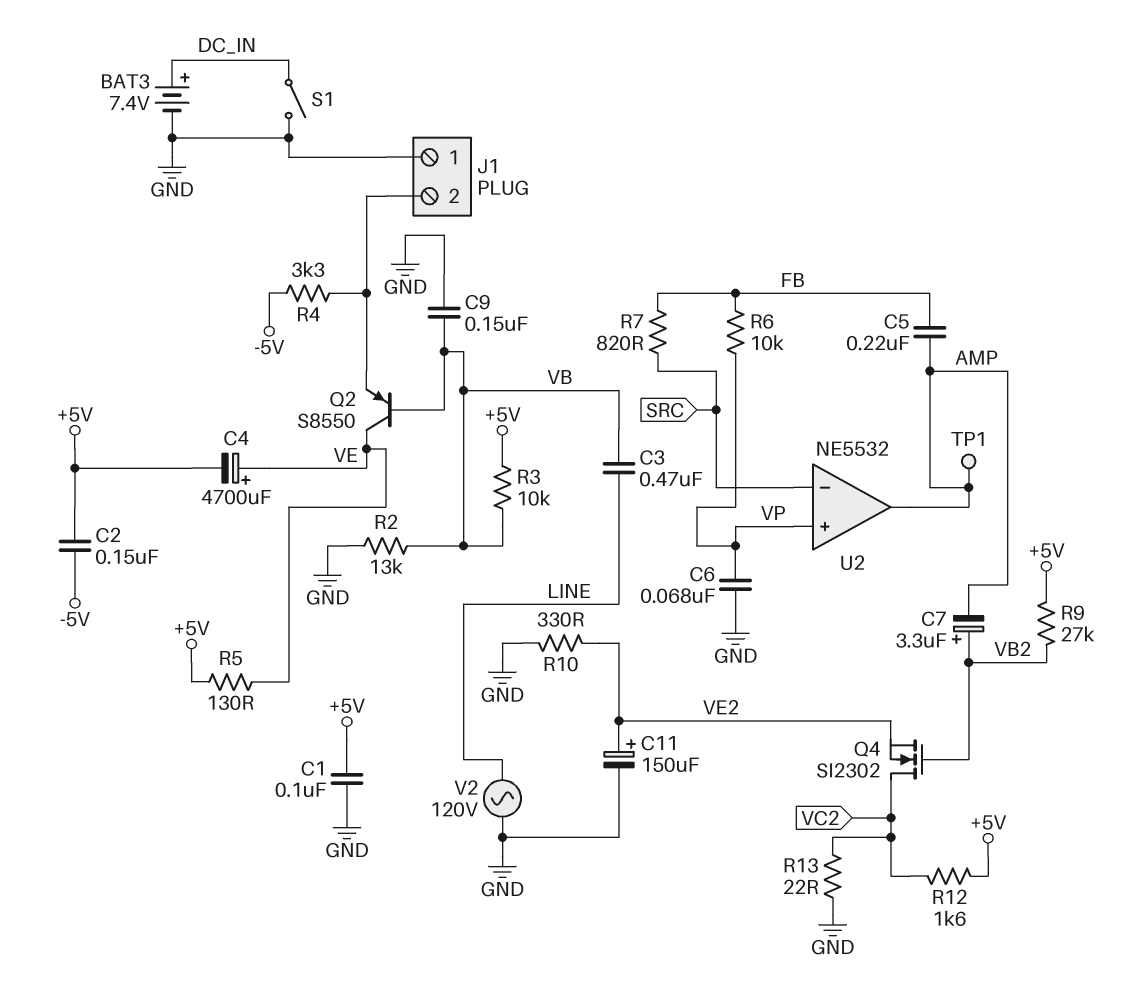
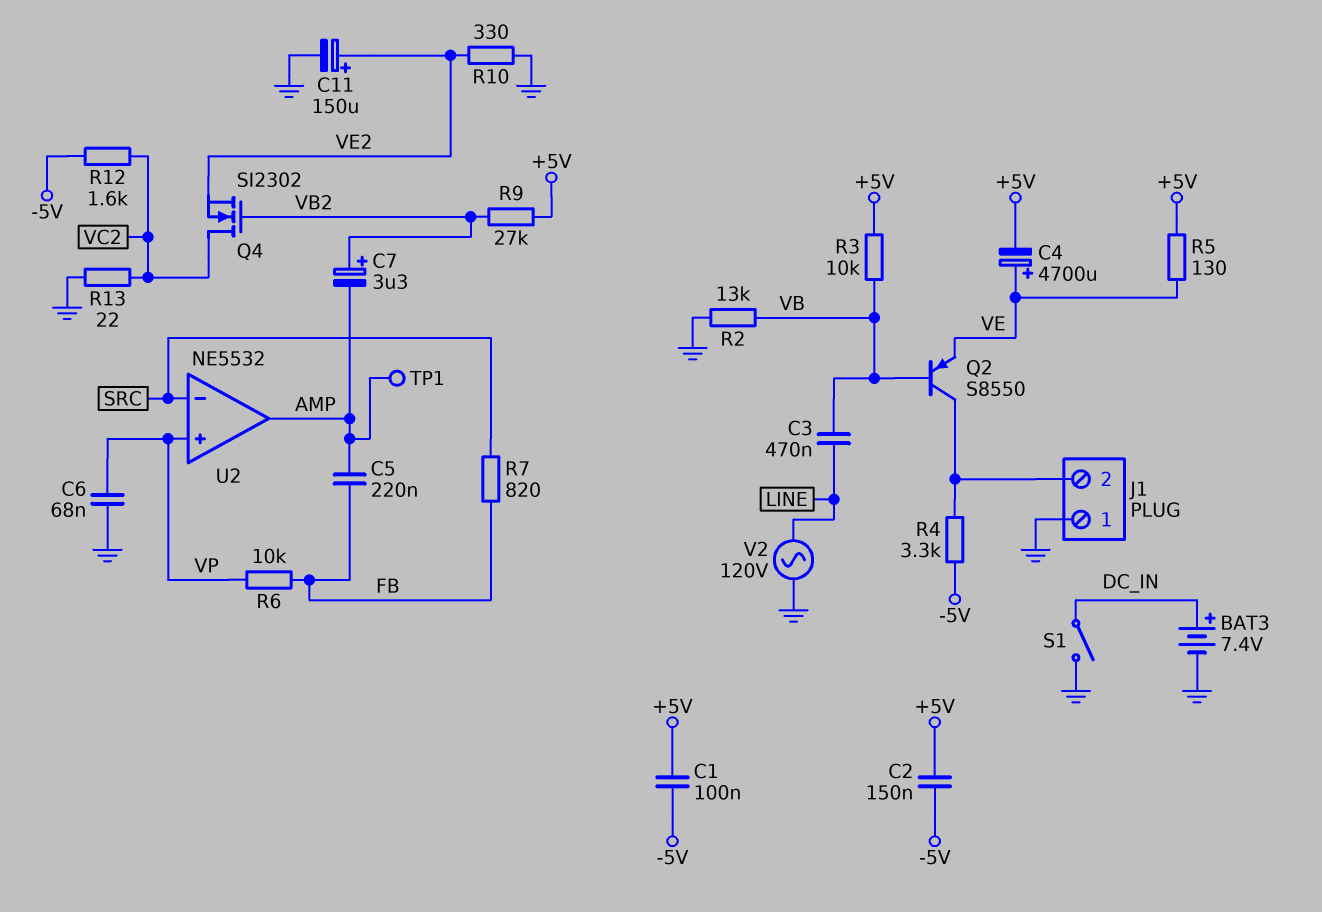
C1: 100nF (+5V, GND) -> 100nF (+5V, -5V)
C9: 150nF (GND, VB) -> none
Q2: PNP S8550 (B VB, C VE, E J1/2) -> PNP S8550 (B VB, C J1/2, E VE)
R12: 1.6k (+5V, VC2) -> 1.6k (-5V, VC2)

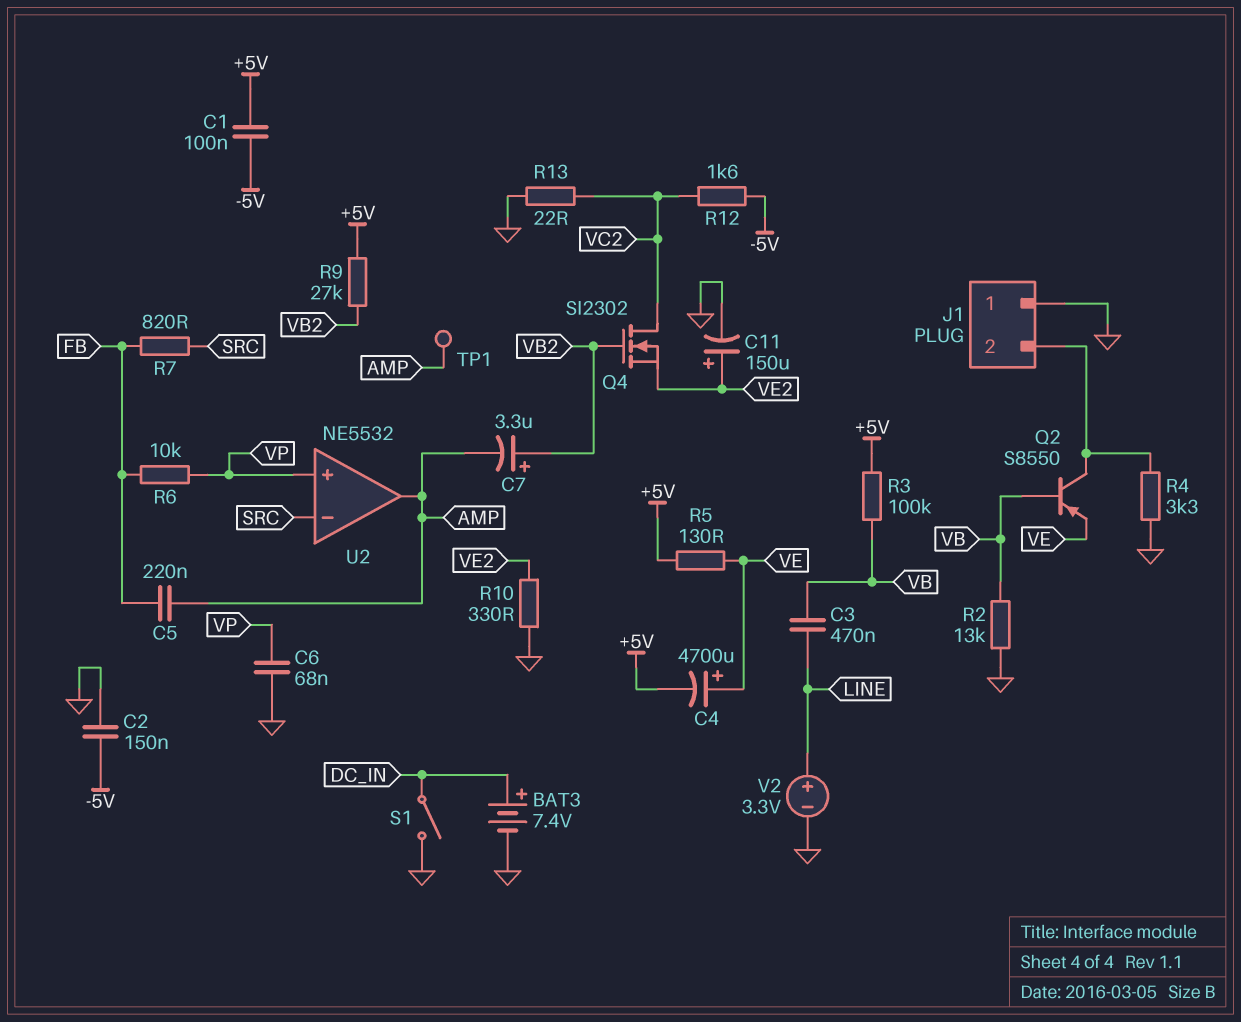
C2: 150nF (+5V, -5V) -> 150nF (-5V, GND)
R3: 10k (+5V, VB) -> 100k (+5V, VB)
R4: 3.3k (-5V, J1/2) -> 3.3k (GND, J1/2)
V2: AC 120V (GND, LINE) -> 3.3V (plus LINE, minus GND)

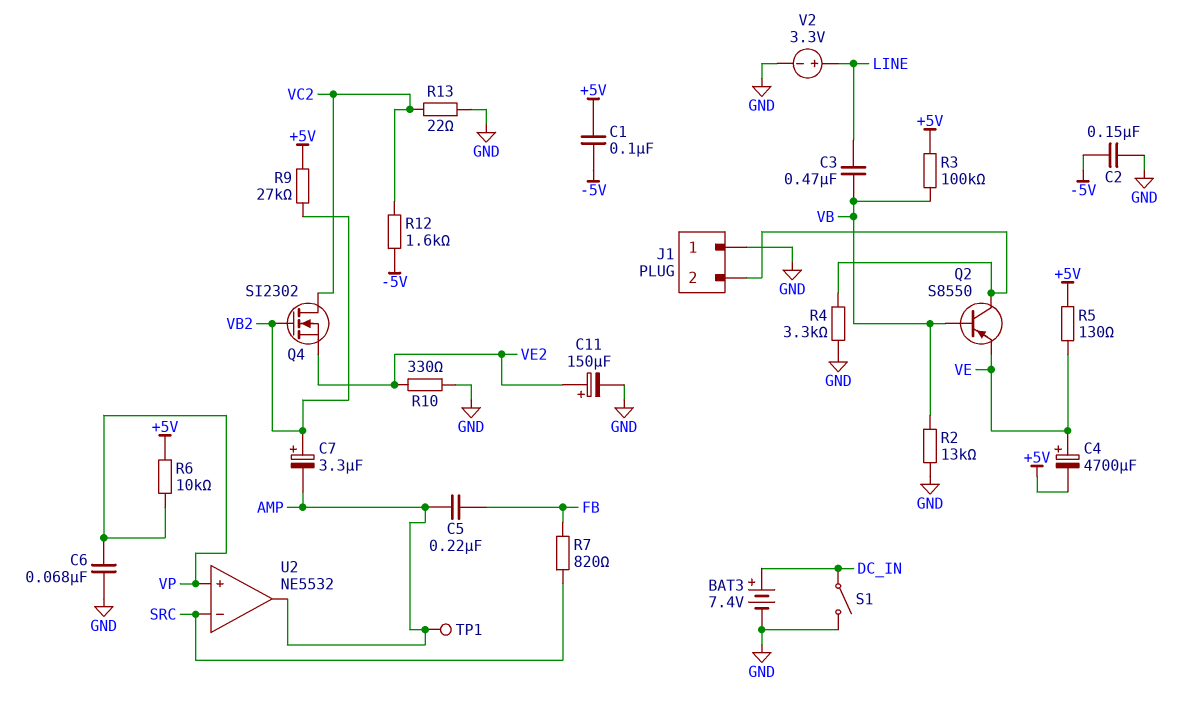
R6: 10k (FB, VP) -> 10k (+5V, VP)

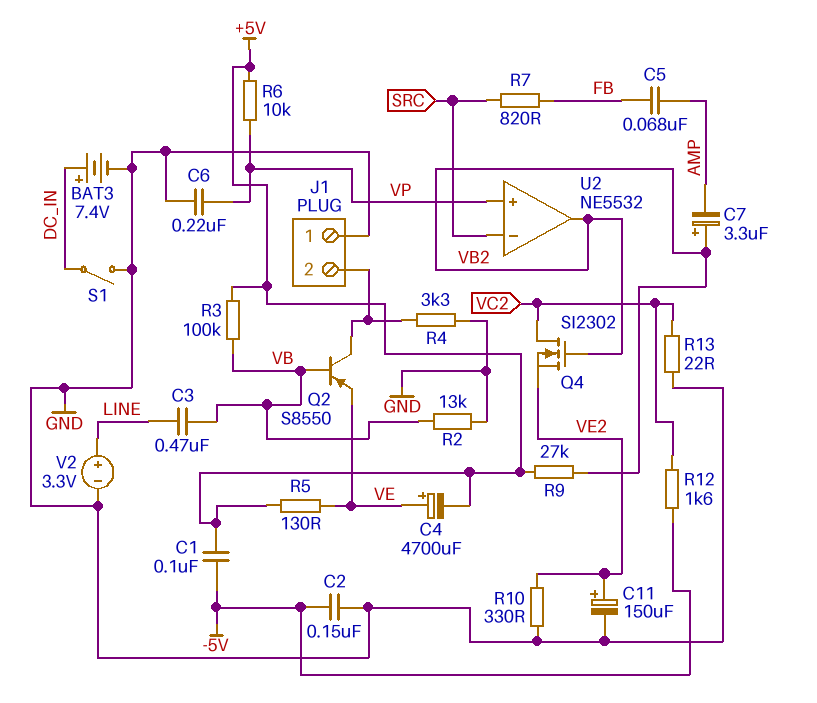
C5: 220nF (AMP, FB) -> 68nF (AMP, FB)
C6: 68nF (GND, VP) -> 220nF (GND, VP)
TP1: test point (AMP) -> none
U2 pin out: AMP -> VB2

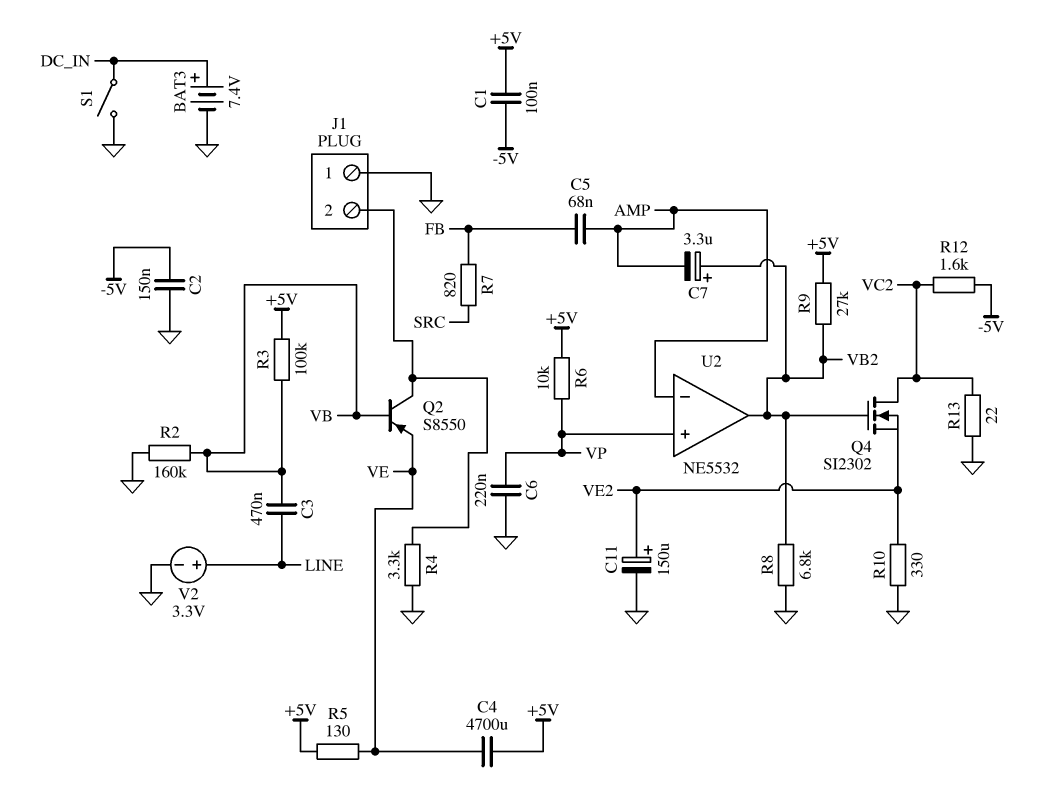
C4: 4700uF (plus VE, minus +5V) -> 4700uF (+5V, VE)
R2: 13k (GND, VB) -> 160k (GND, VB)
R8: none -> 6.8k (GND, VB2)
U2 pin in-: SRC -> AMP

